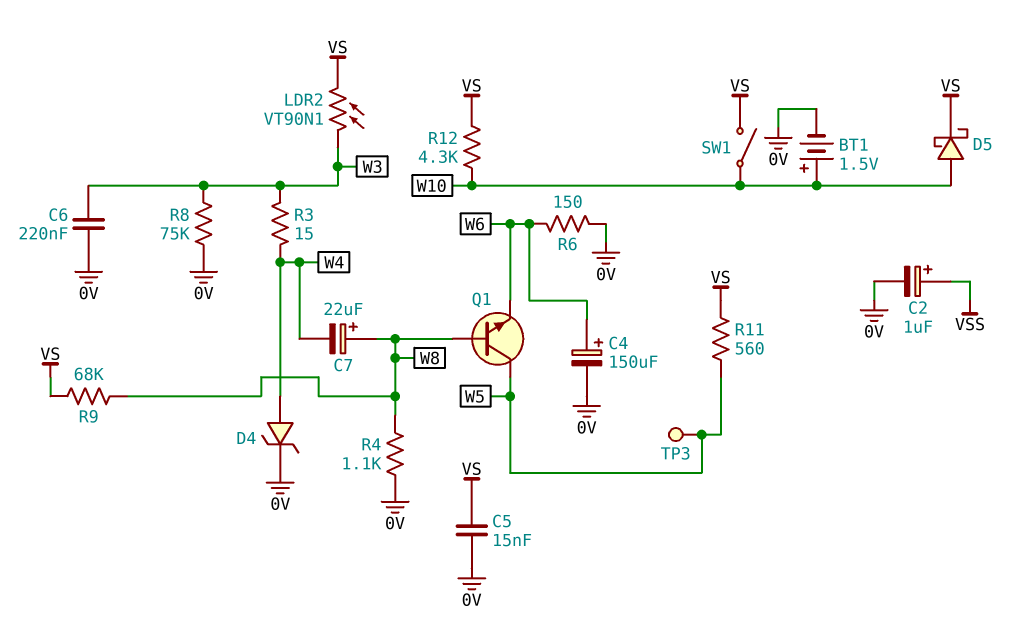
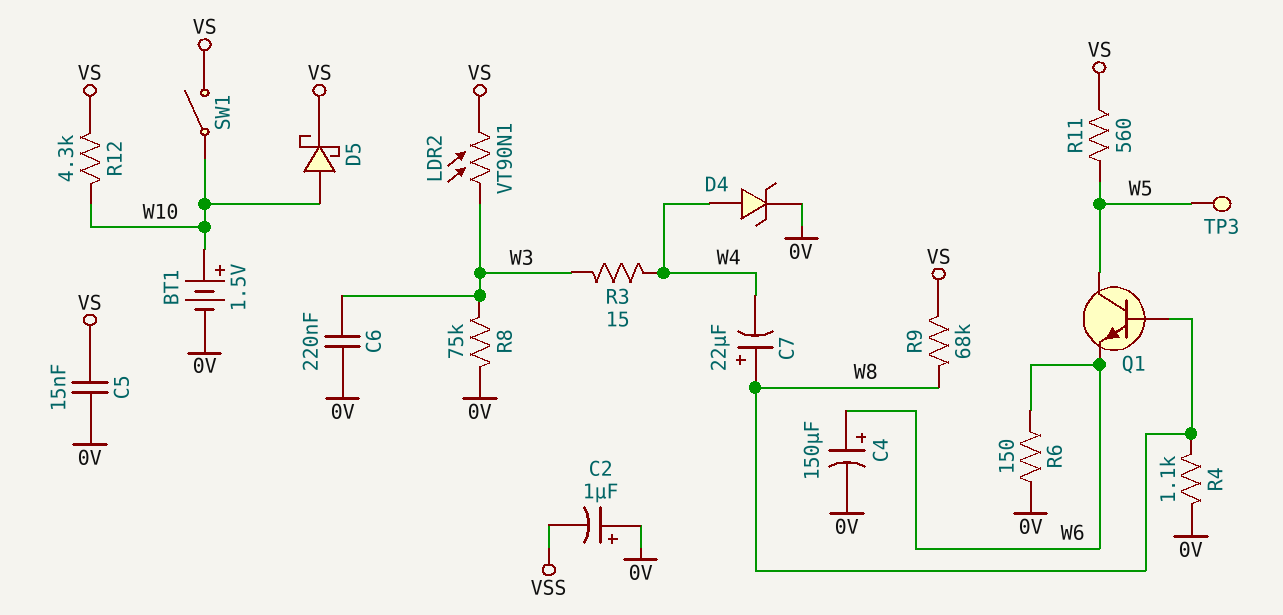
C2: 1uF (plus VSS, minus 0V) -> 1uF (plus 0V, minus VSS)

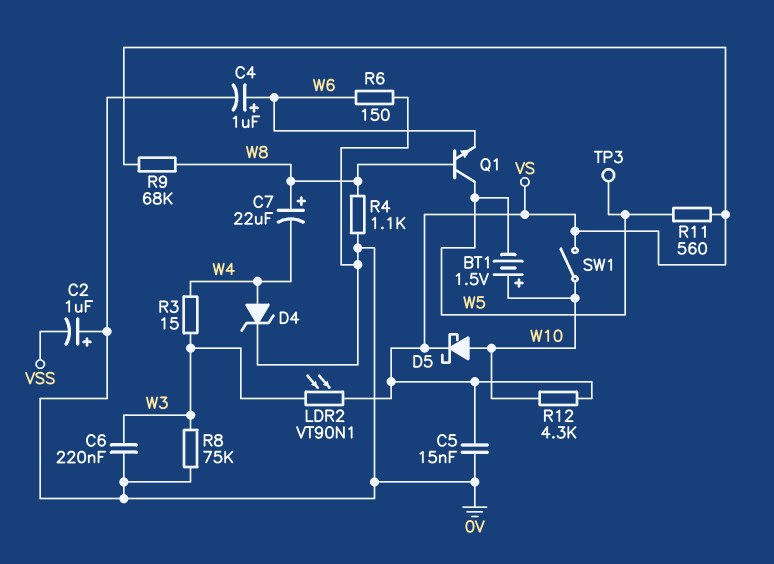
BT1: 1.5V (plus W10, minus 0V) -> 1.5V (plus W10, minus W5)
C4: 150uF (plus W6, minus 0V) -> 1uF (plus W6, minus 0V)

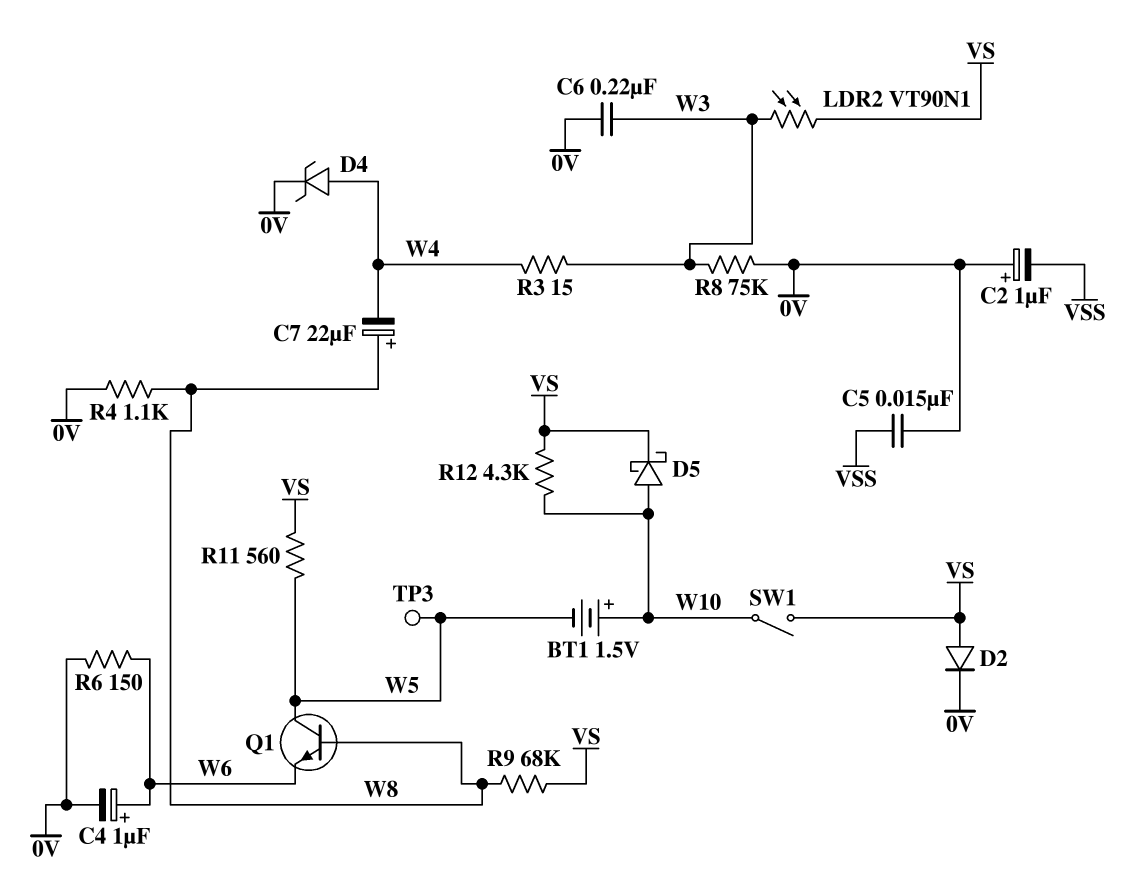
C5: 15nF (0V, VS) -> 15nF (0V, VSS)
D2: none -> diode (A VS, K 0V)

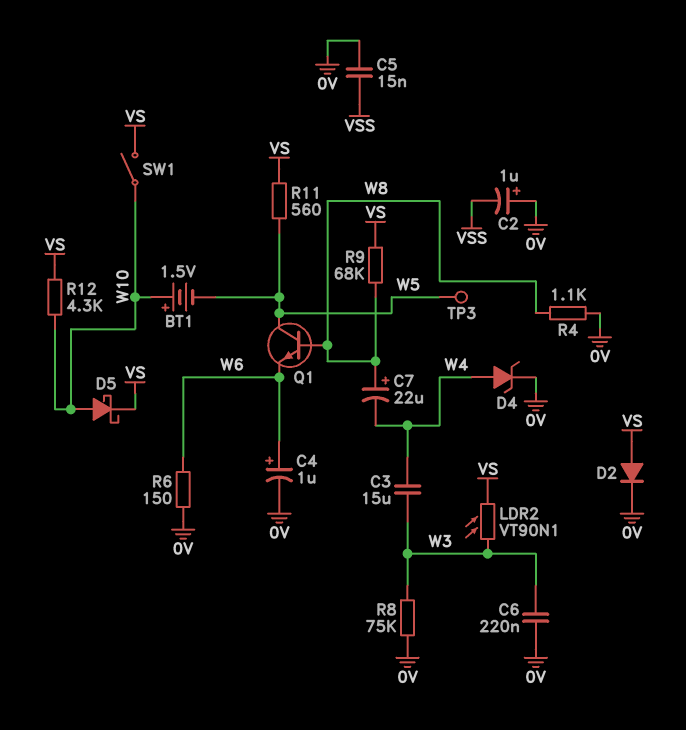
C3: none -> 15uF (W3, W4)
R3: 15 (W3, W4) -> none

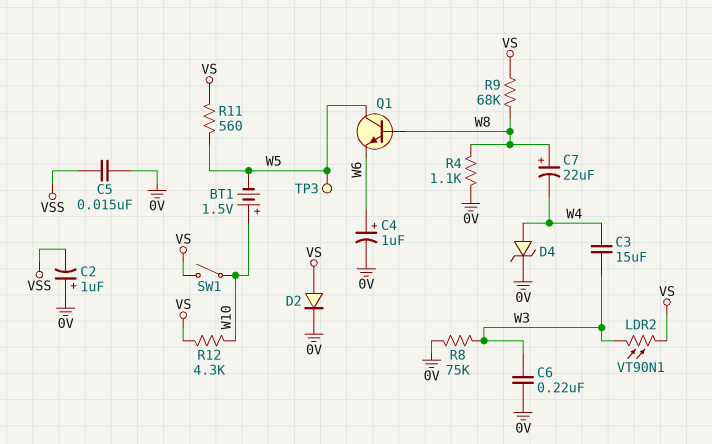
D5: schottky (A W10, K VS) -> none
R6: 150 (0V, W6) -> none

